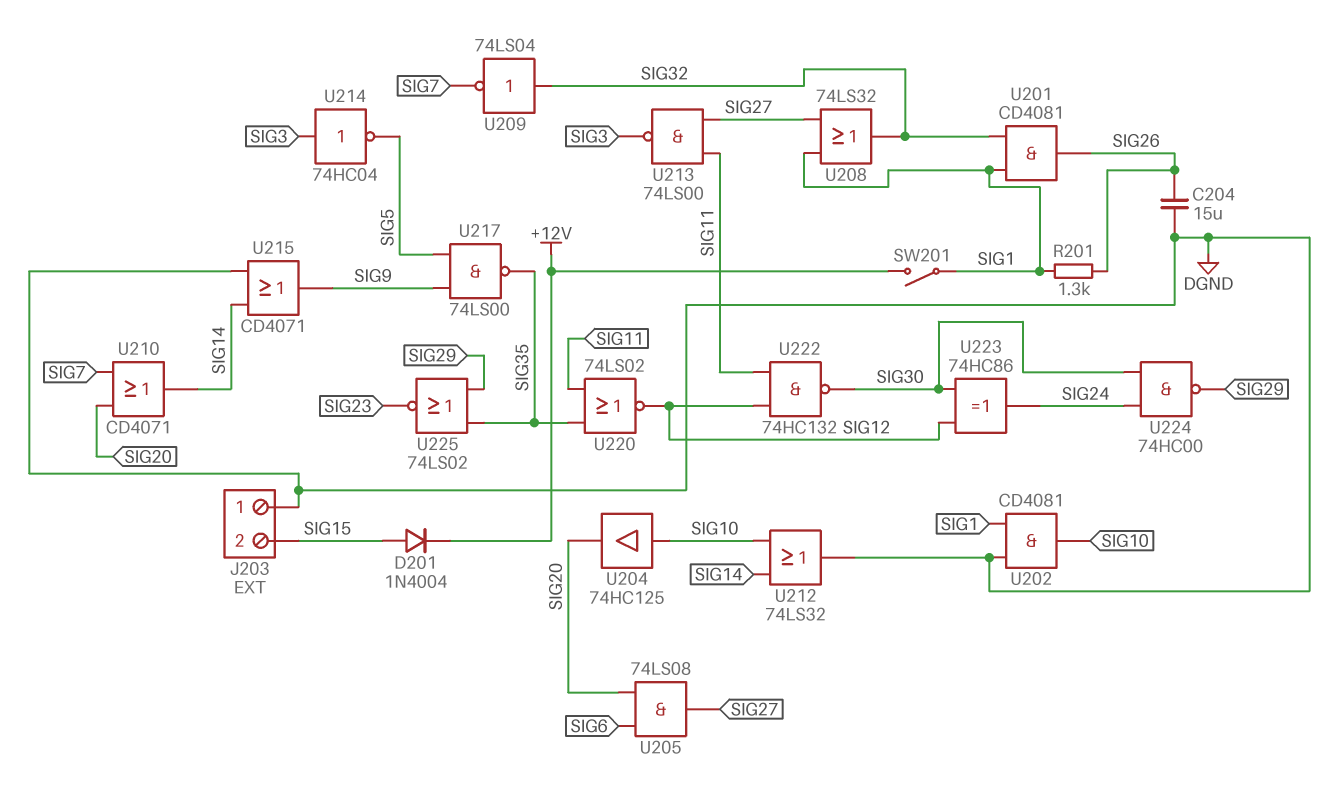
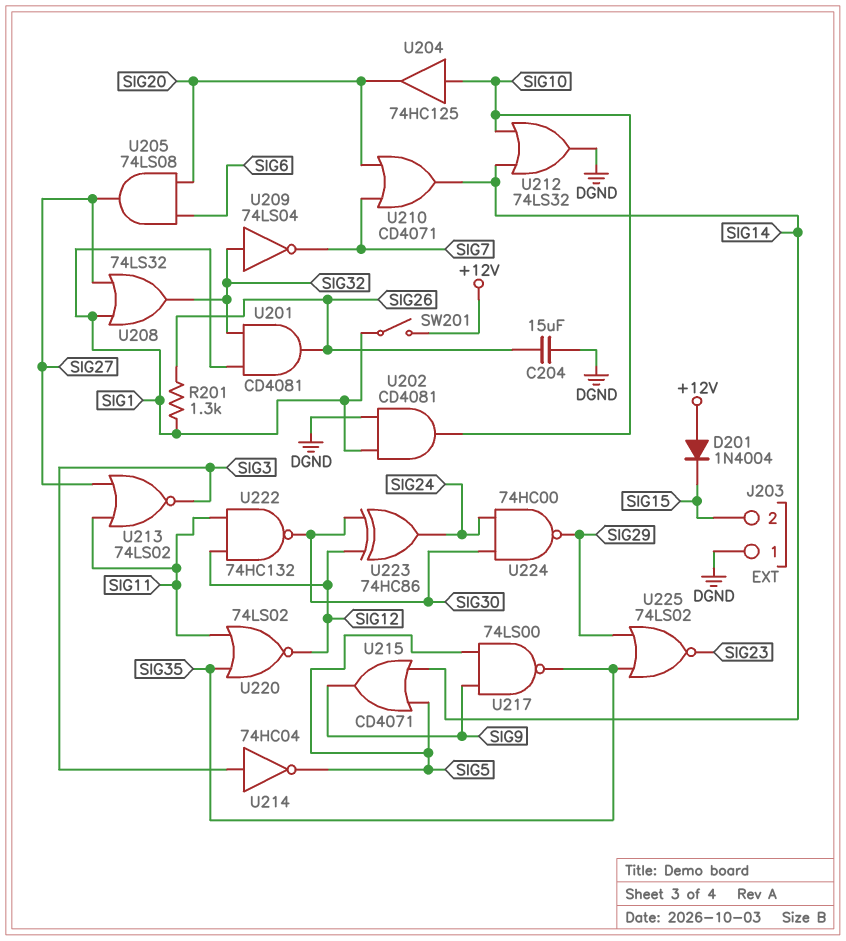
D201: diode 1N4004 (A SIG15, K +12V) -> diode 1N4004 (A +12V, K SIG15)
U213: NAND 74LS00 (in SIG11, in SIG27, out SIG3) -> NOR 74LS02 (in SIG11, in SIG27, out SIG3)
U215: OR CD4071 (in DGND, in SIG14, out SIG9) -> OR CD4071 (in SIG5, in SIG14, out SIG9)

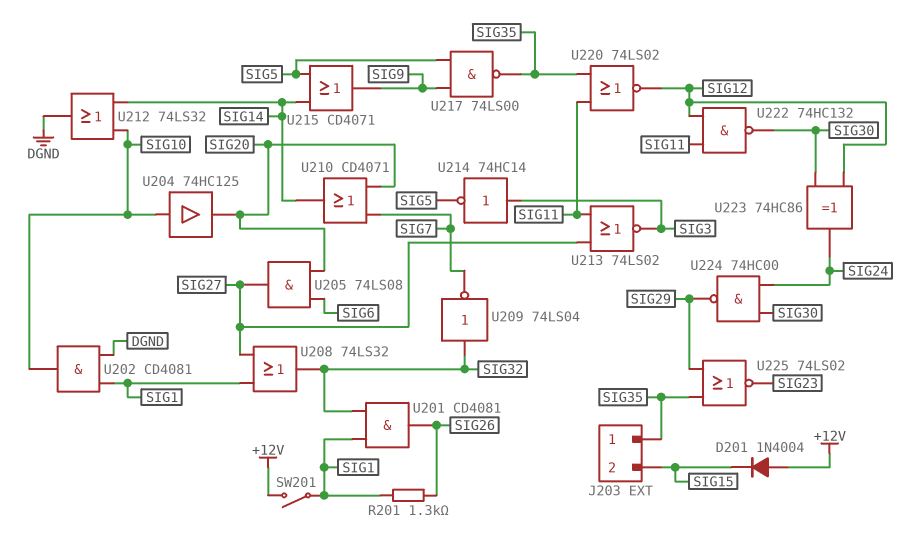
C204: 15uF (DGND, SIG26) -> none
J203 pin 1: DGND -> SIG35
U214: NOT 74HC04 (in SIG3, out SIG5) -> NOT 74HC14 (in SIG3, out SIG5)

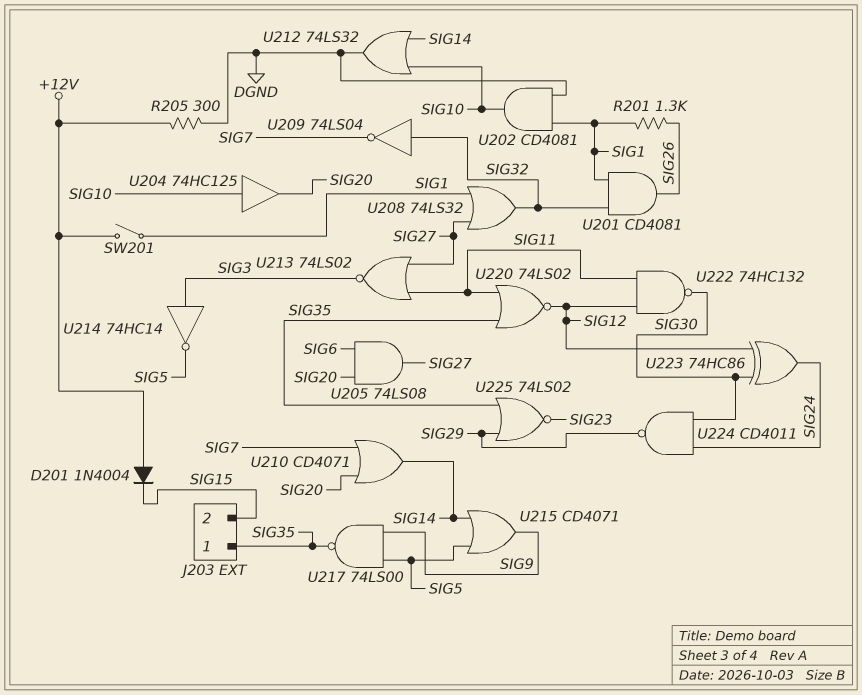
R205: none -> 300 (+12V, DGND)
U224: NAND 74HC00 (in SIG24, in SIG30, out SIG29) -> NAND CD4011 (in SIG24, in SIG30, out SIG29)

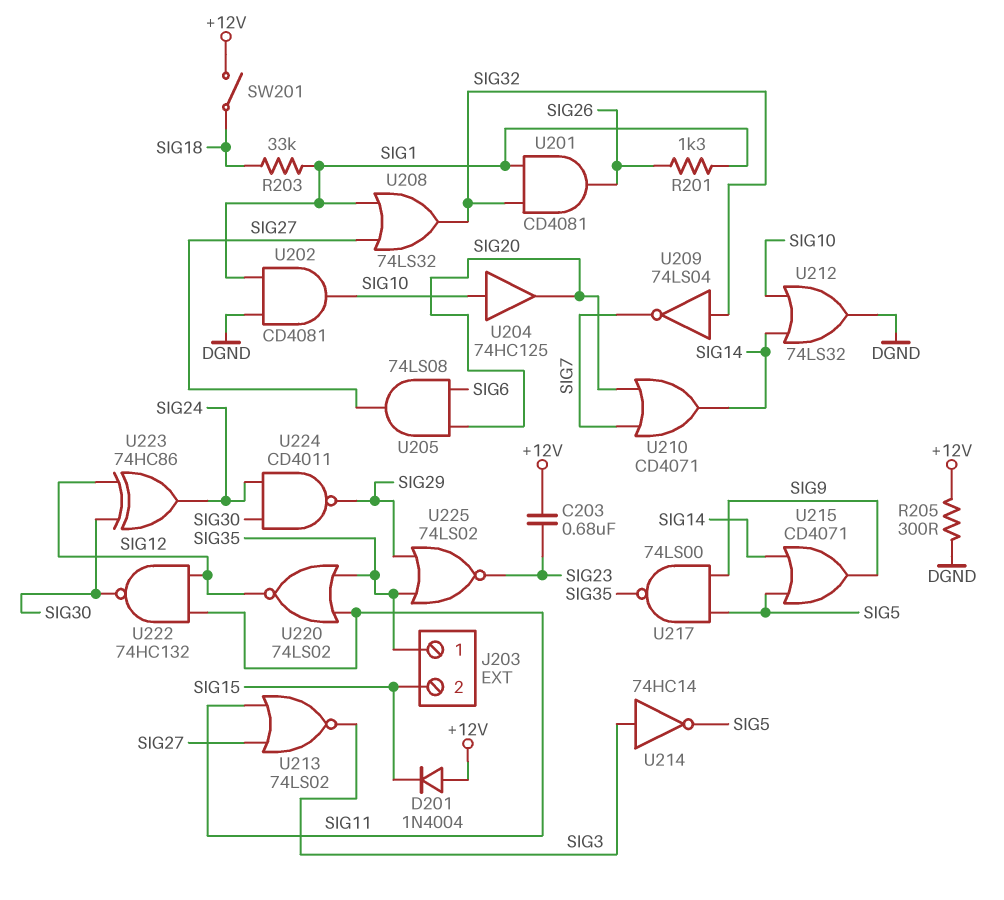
C203: none -> 680nF (+12V, SIG23)
R203: none -> 33k (SIG1, SIG18)
SW201: switch (+12V, SIG1) -> switch (+12V, SIG18)

